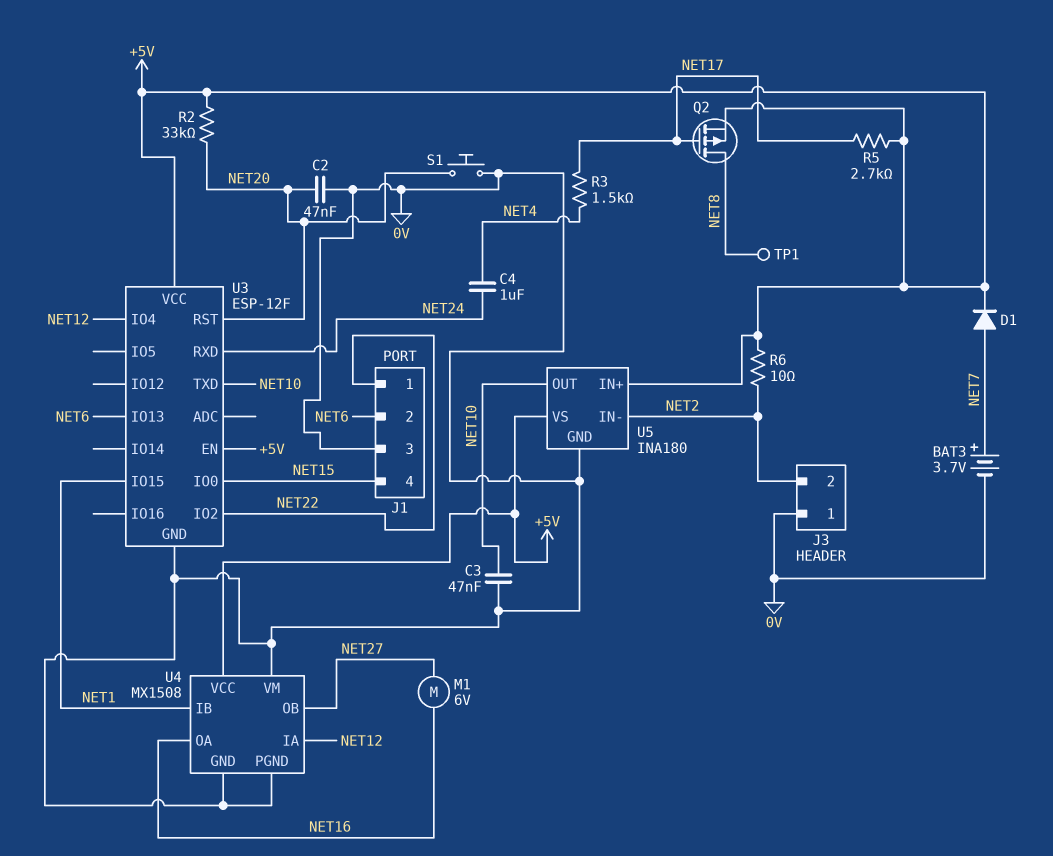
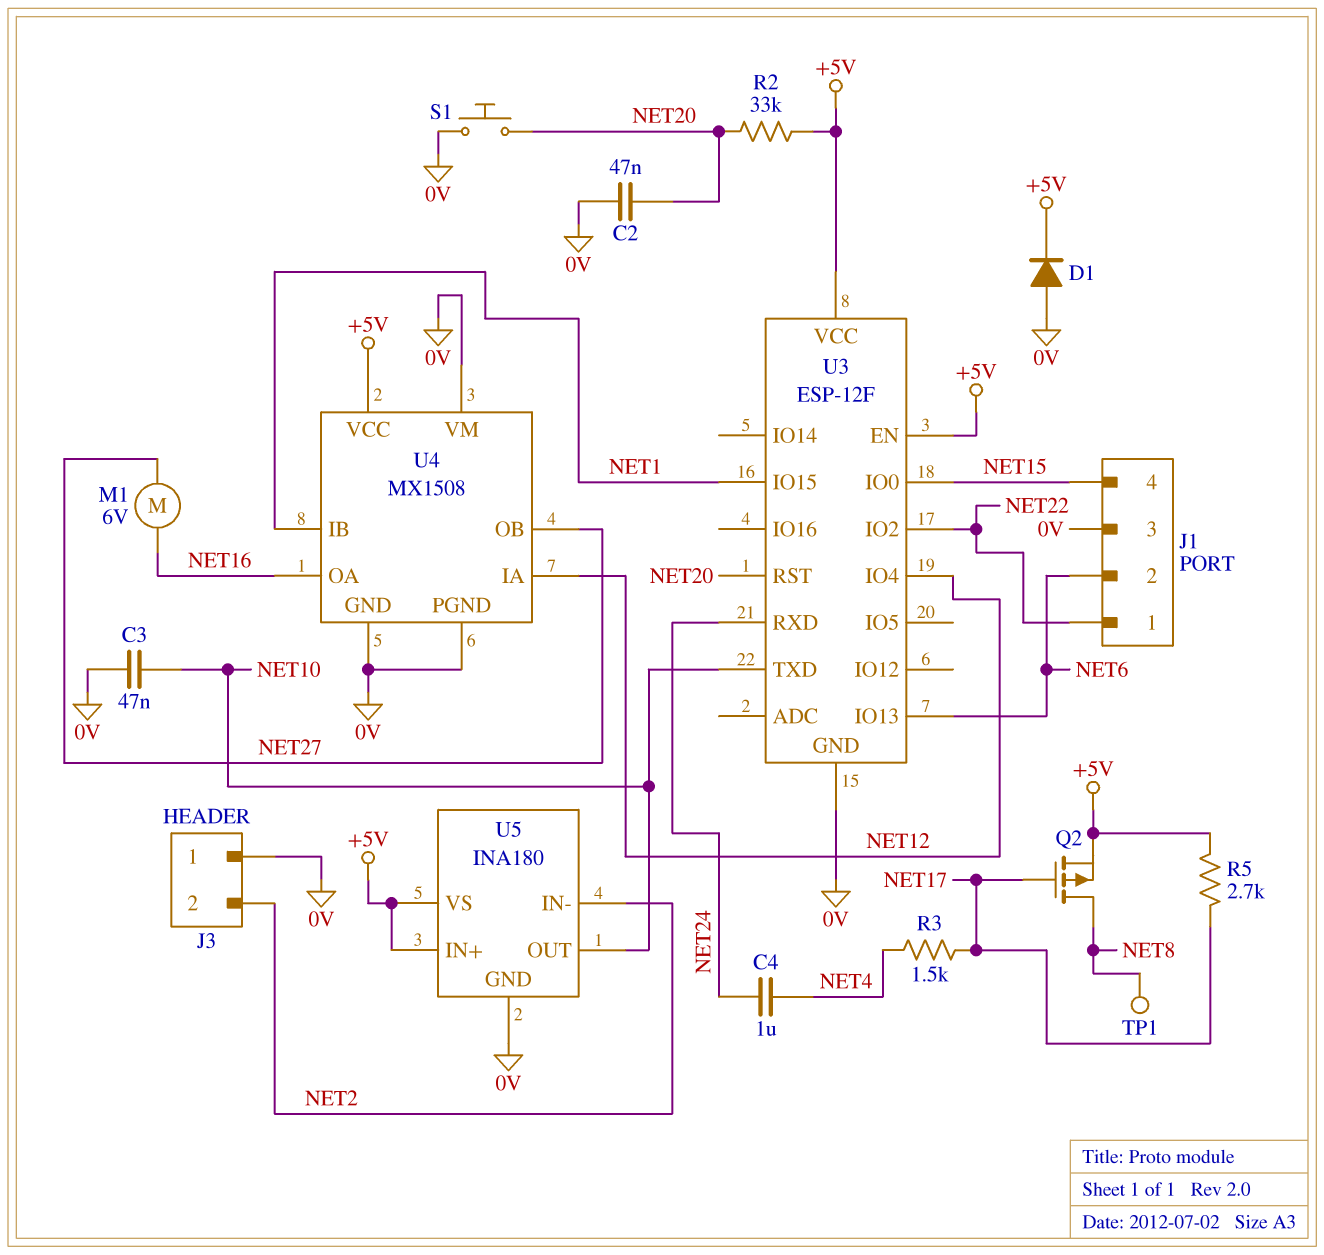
BAT3: 3.7V (plus NET7, minus 0V) -> none
D1: diode (A NET7, K +5V) -> diode (A 0V, K +5V)
R6: 10 (+5V, NET2) -> none

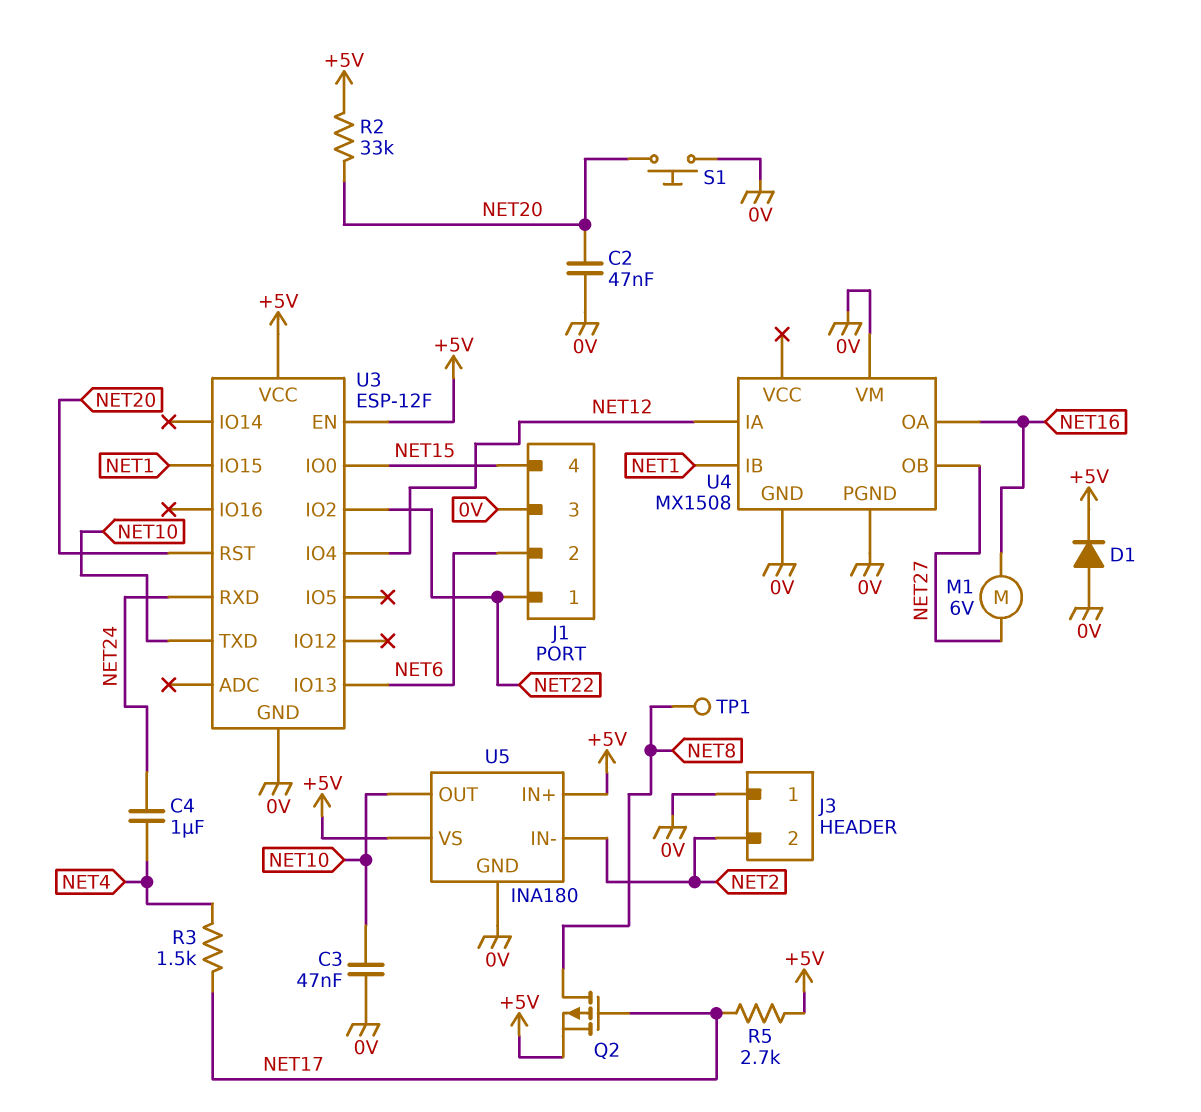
U4 pin VCC: +5V -> none

